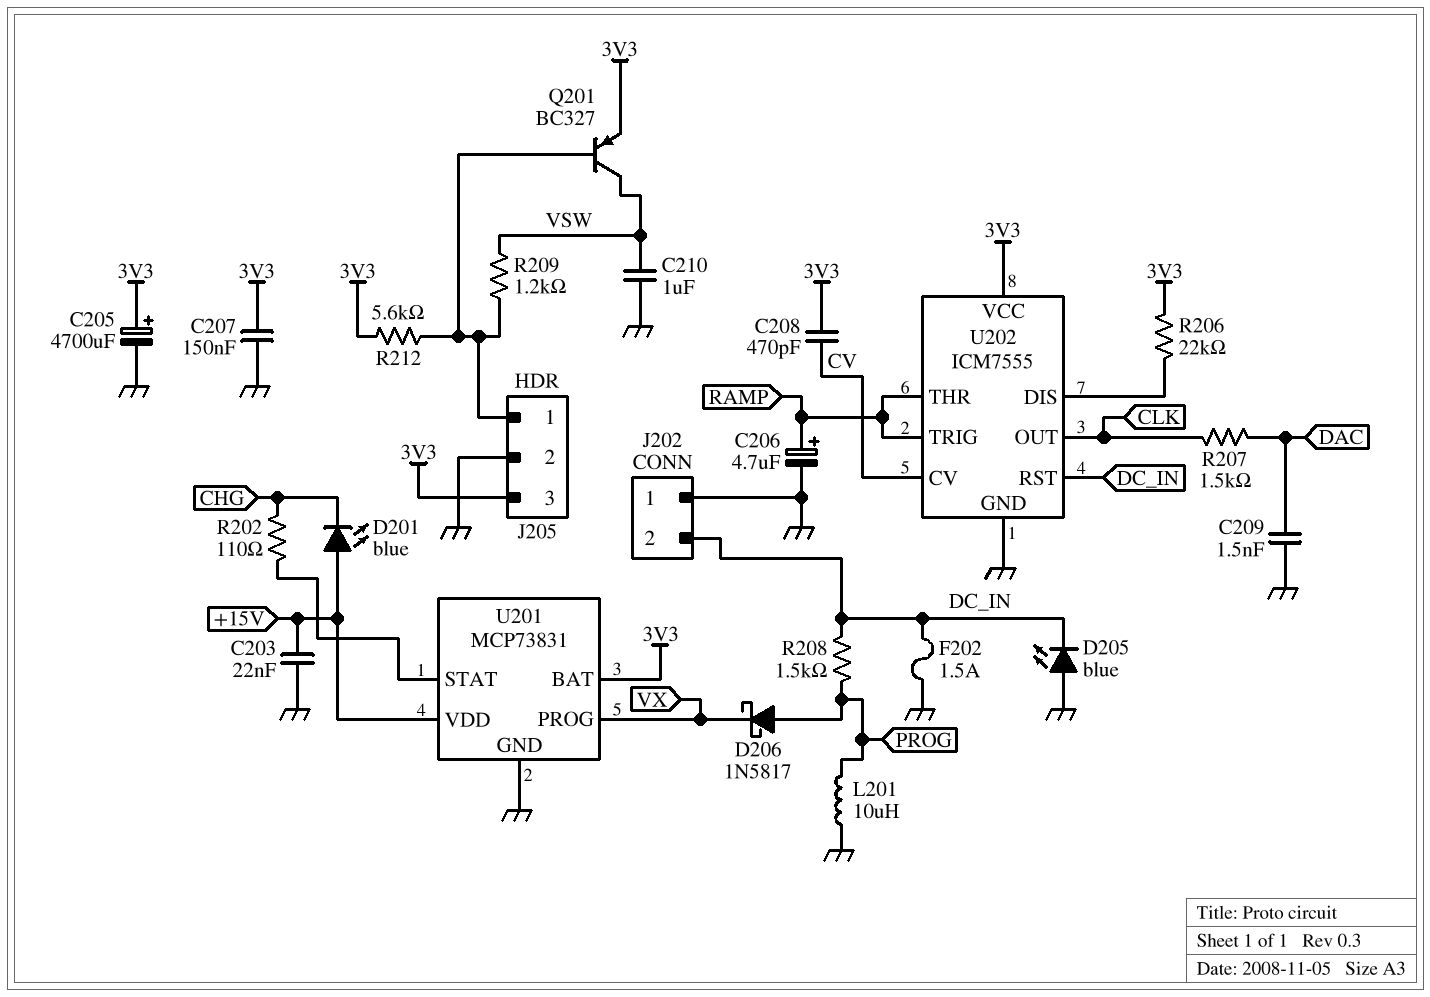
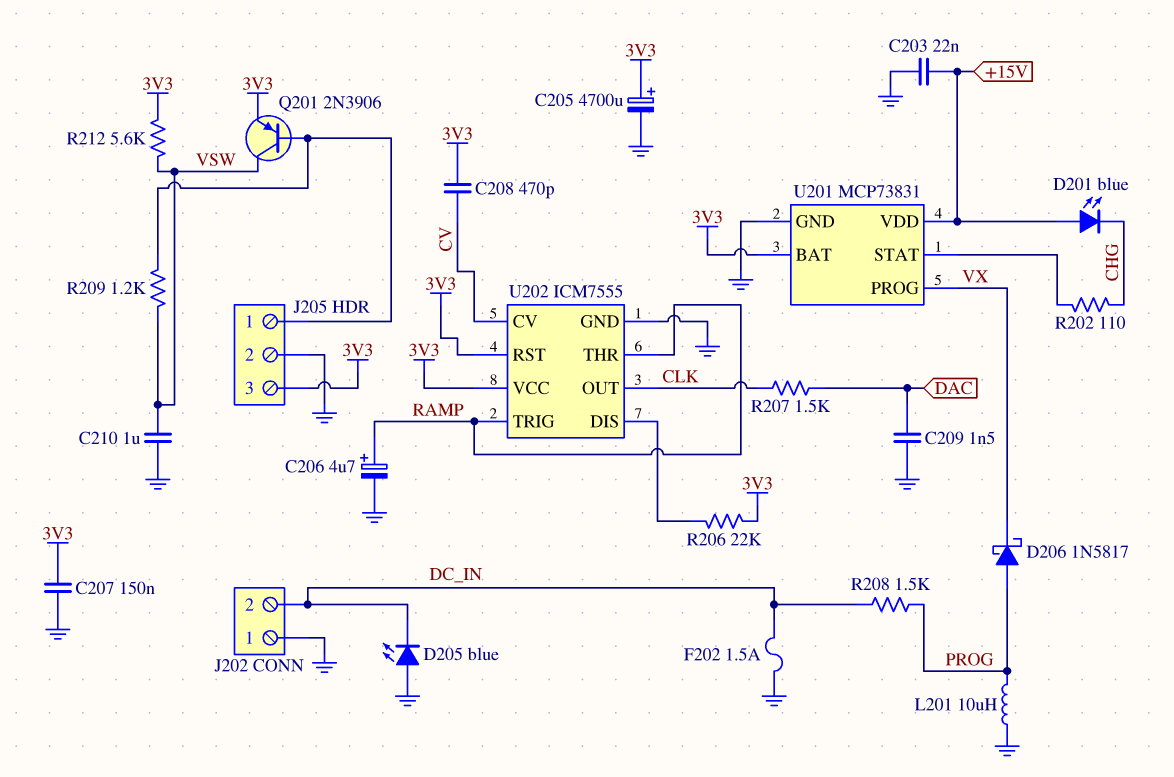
Q201: PNP BC327 (B J205/1, C VSW, E 3V3) -> PNP 2N3906 (B J205/1, C VSW, E 3V3)
R212: 5.6k (3V3, J205/1) -> 5.6k (3V3, VSW)
U202 pin RST: DC_IN -> 3V3

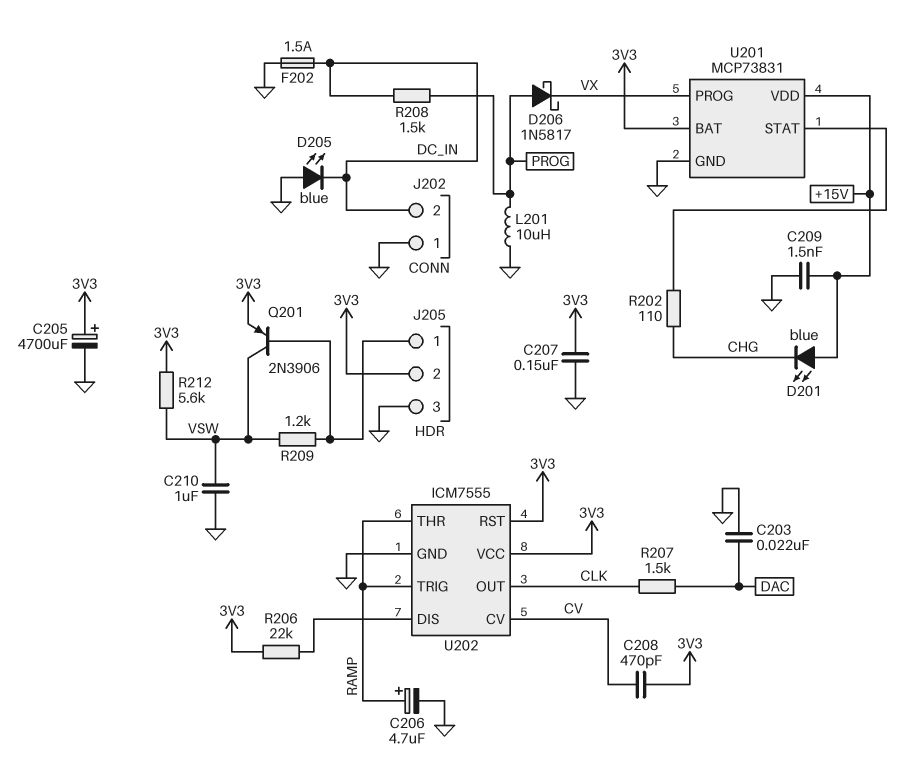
C203: 22nF (+15V, GND) -> 22nF (DAC, GND)
C209: 1.5nF (DAC, GND) -> 1.5nF (+15V, GND)
J205 pin 2: GND -> 3V3
J205 pin 3: 3V3 -> GND

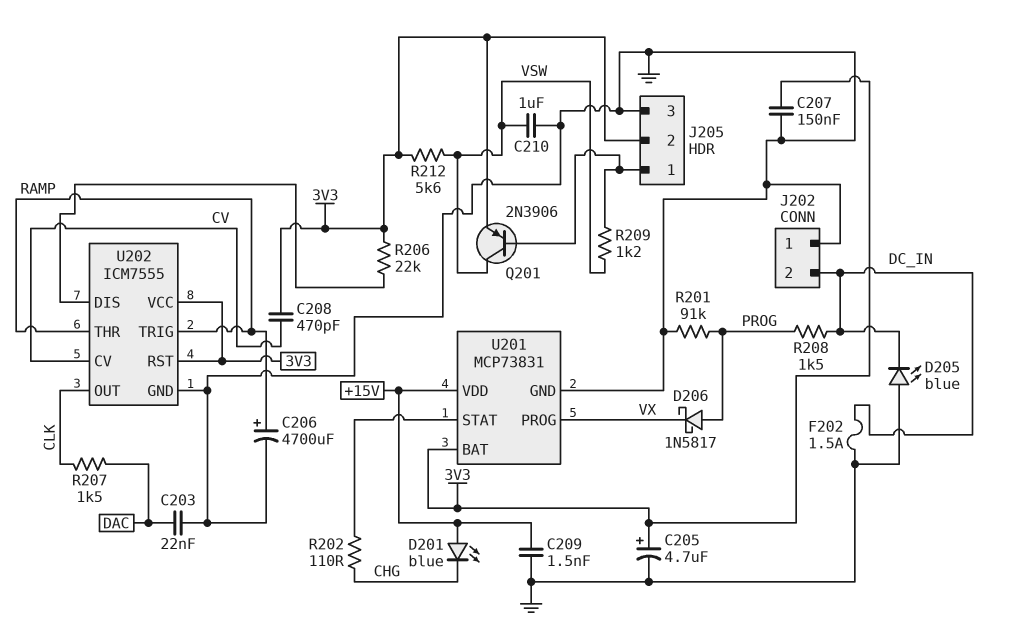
C205: 4700uF (plus 3V3, minus GND) -> 4.7uF (plus 3V3, minus GND)
C206: 4.7uF (plus RAMP, minus GND) -> 4700uF (plus RAMP, minus GND)
L201: 10uH (GND, PROG) -> none
R201: none -> 91k (GND, PROG)

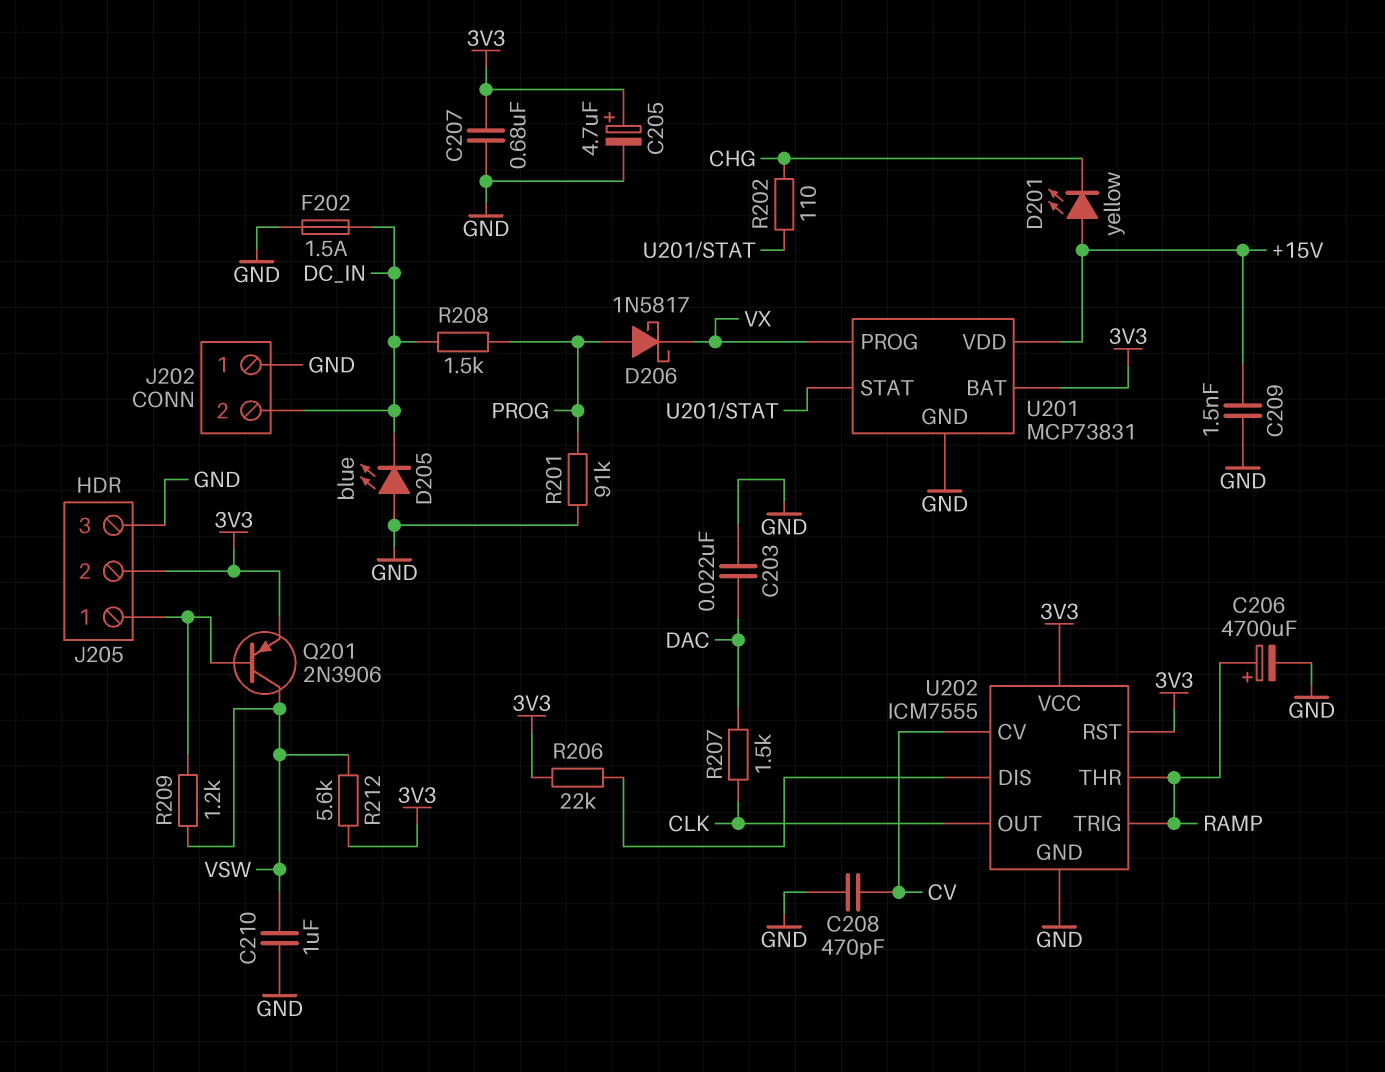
C207: 150nF (3V3, GND) -> 680nF (3V3, GND)
C208: 470pF (3V3, CV) -> 470pF (CV, GND)
D201: LED blue (A +15V, K CHG) -> LED yellow (A +15V, K CHG)

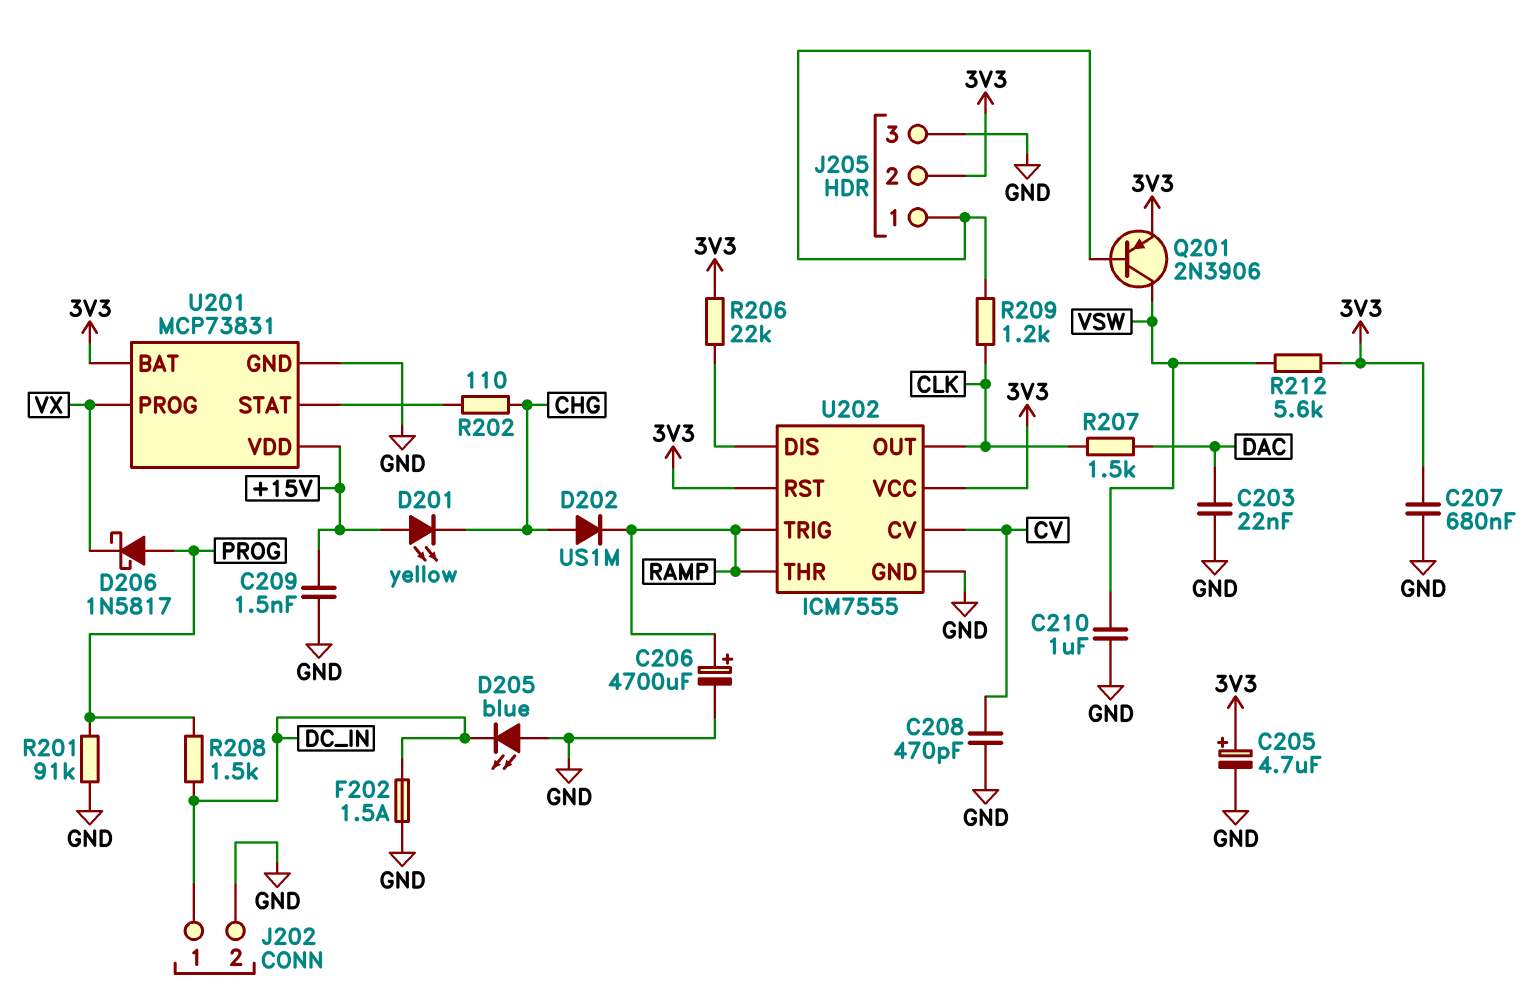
D202: none -> diode US1M (A CHG, K RAMP)
J202 pin 1: GND -> DC_IN
J202 pin 2: DC_IN -> GND
R209: 1.2k (J205/1, VSW) -> 1.2k (CLK, J205/1)

